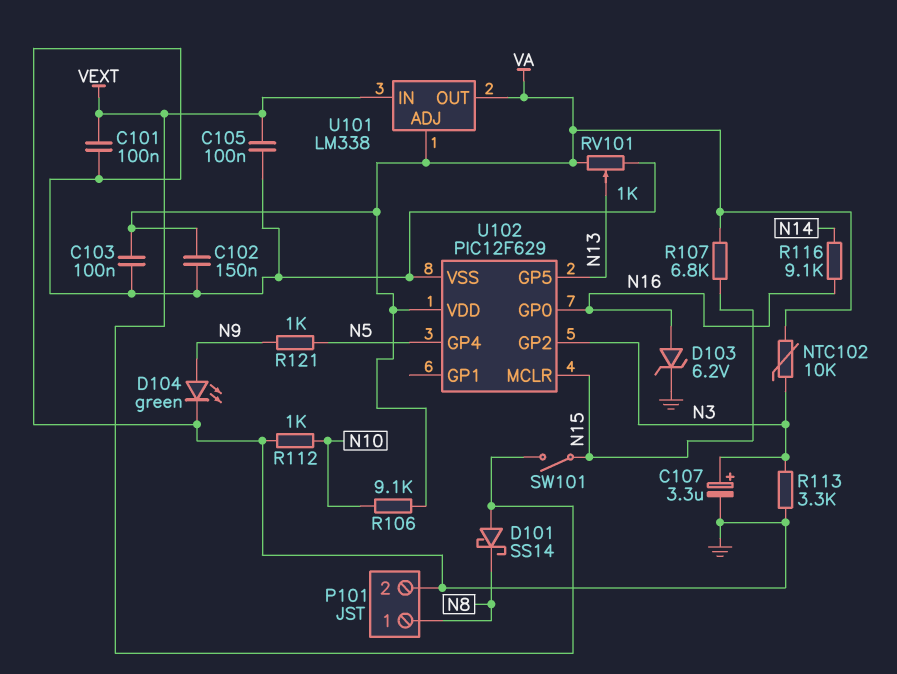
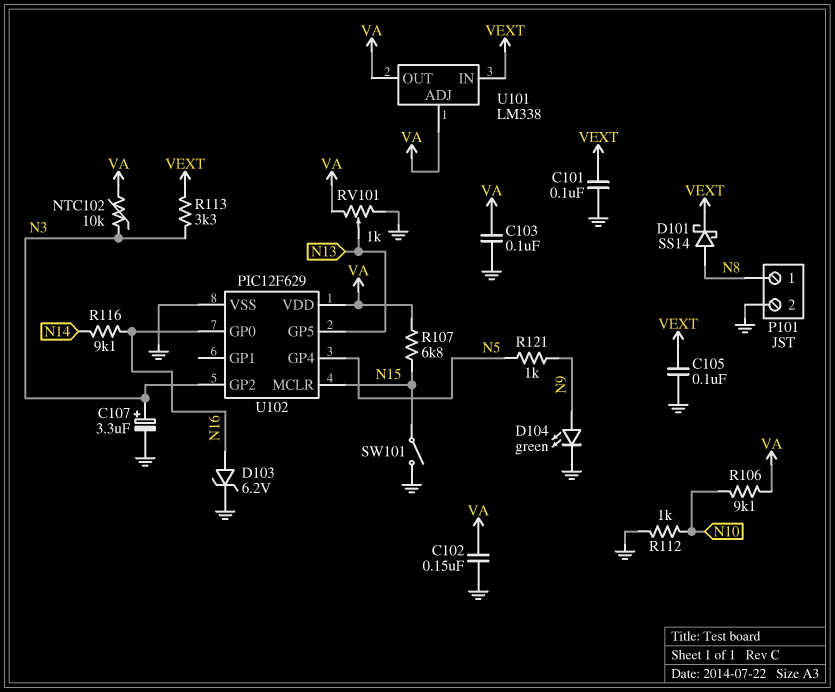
D101: schottky SS14 (A VEXT, K N8) -> schottky SS14 (A N8, K VEXT)
R113: 3.3k (GND, N3) -> 3.3k (N3, VEXT)
SW101: switch (N15, VEXT) -> switch (GND, N15)

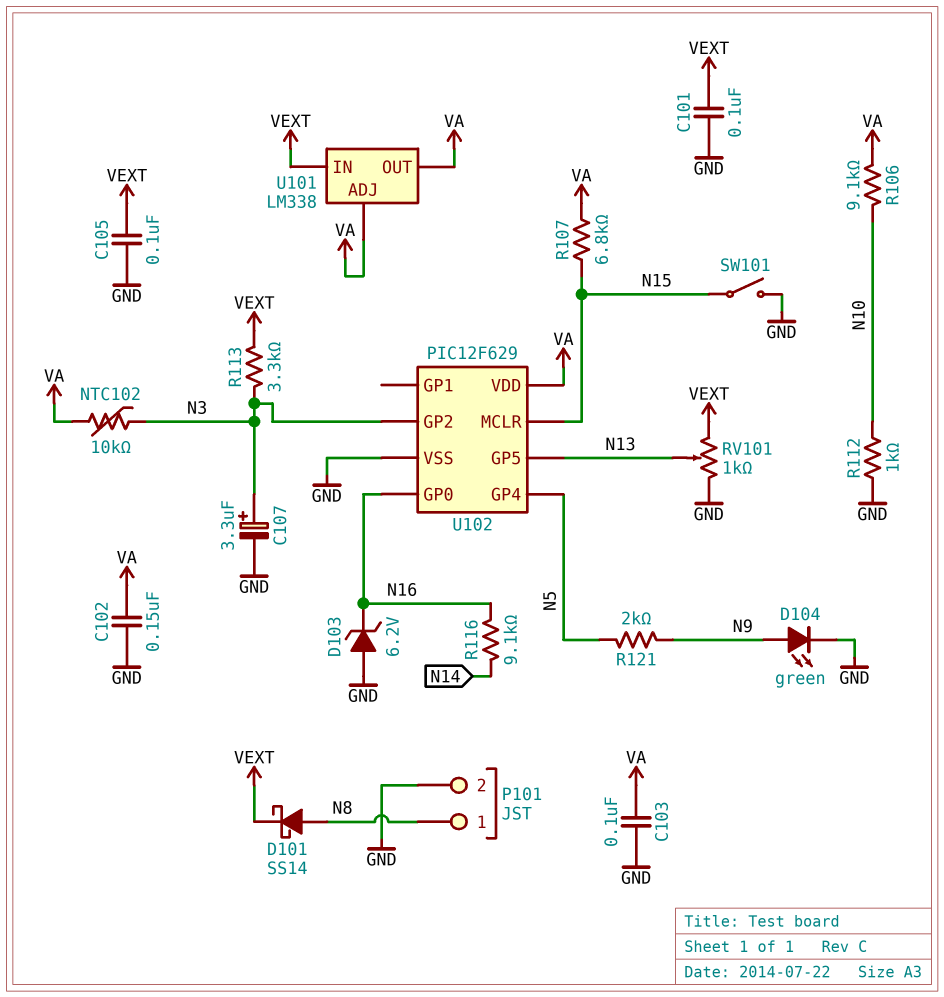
D103: zener 6.2V (A N16, K GND) -> zener 6.2V (A GND, K N16)
R121: 1k (N5, N9) -> 2k (N5, N9)
RV101: 1k (GND, VA, wiper N13) -> 1k (GND, VEXT, wiper N13)

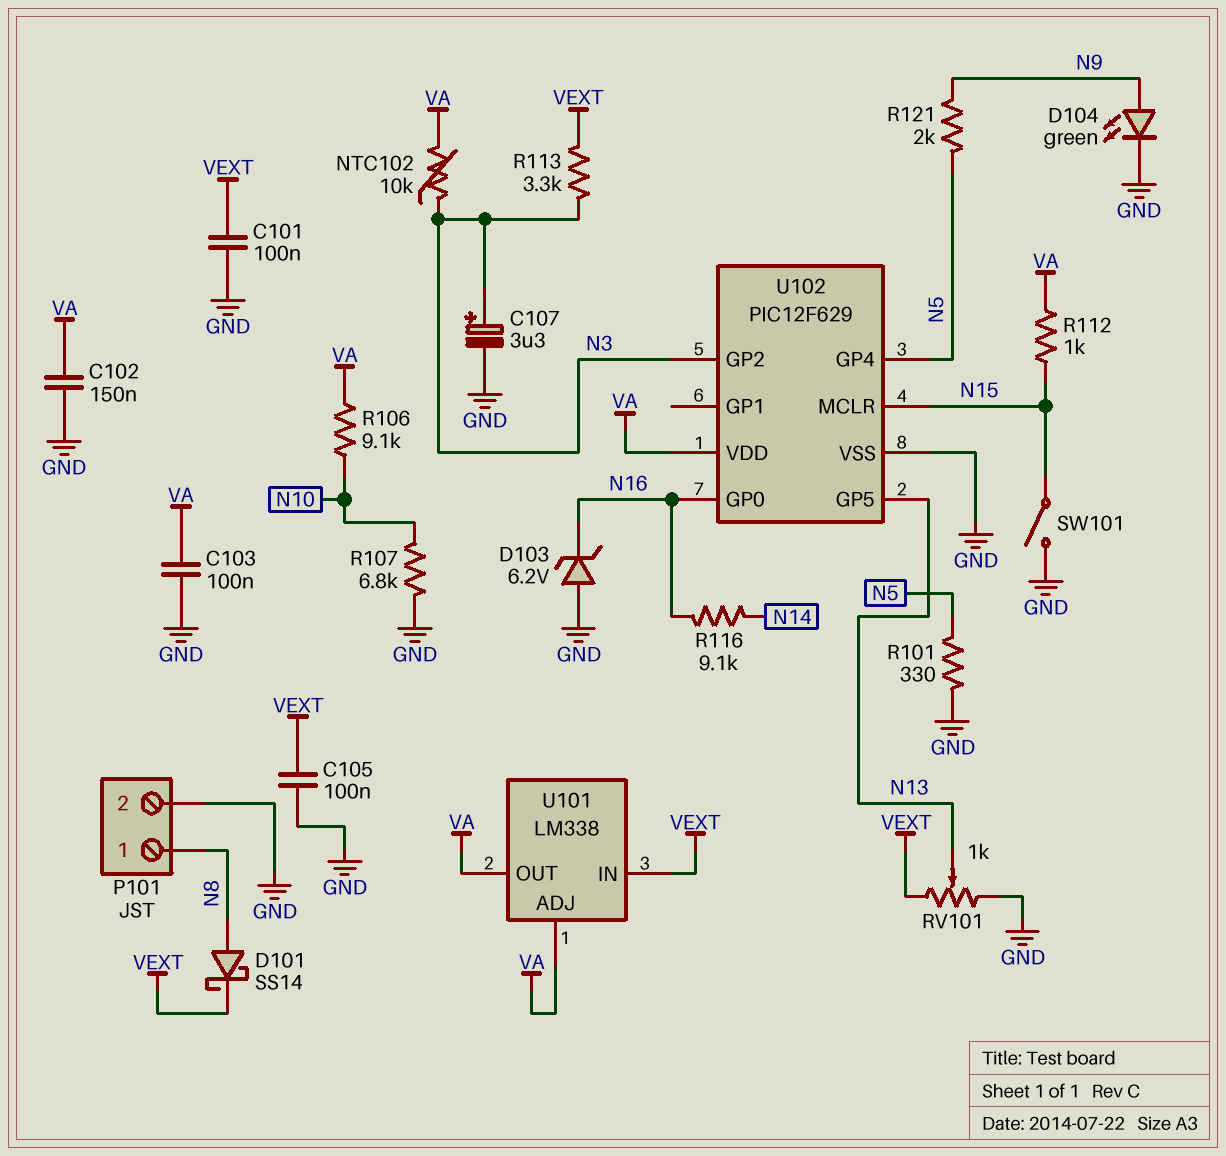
R101: none -> 330 (GND, N5)
R107: 6.8k (N15, VA) -> 6.8k (GND, N10)
R112: 1k (GND, N10) -> 1k (N15, VA)

